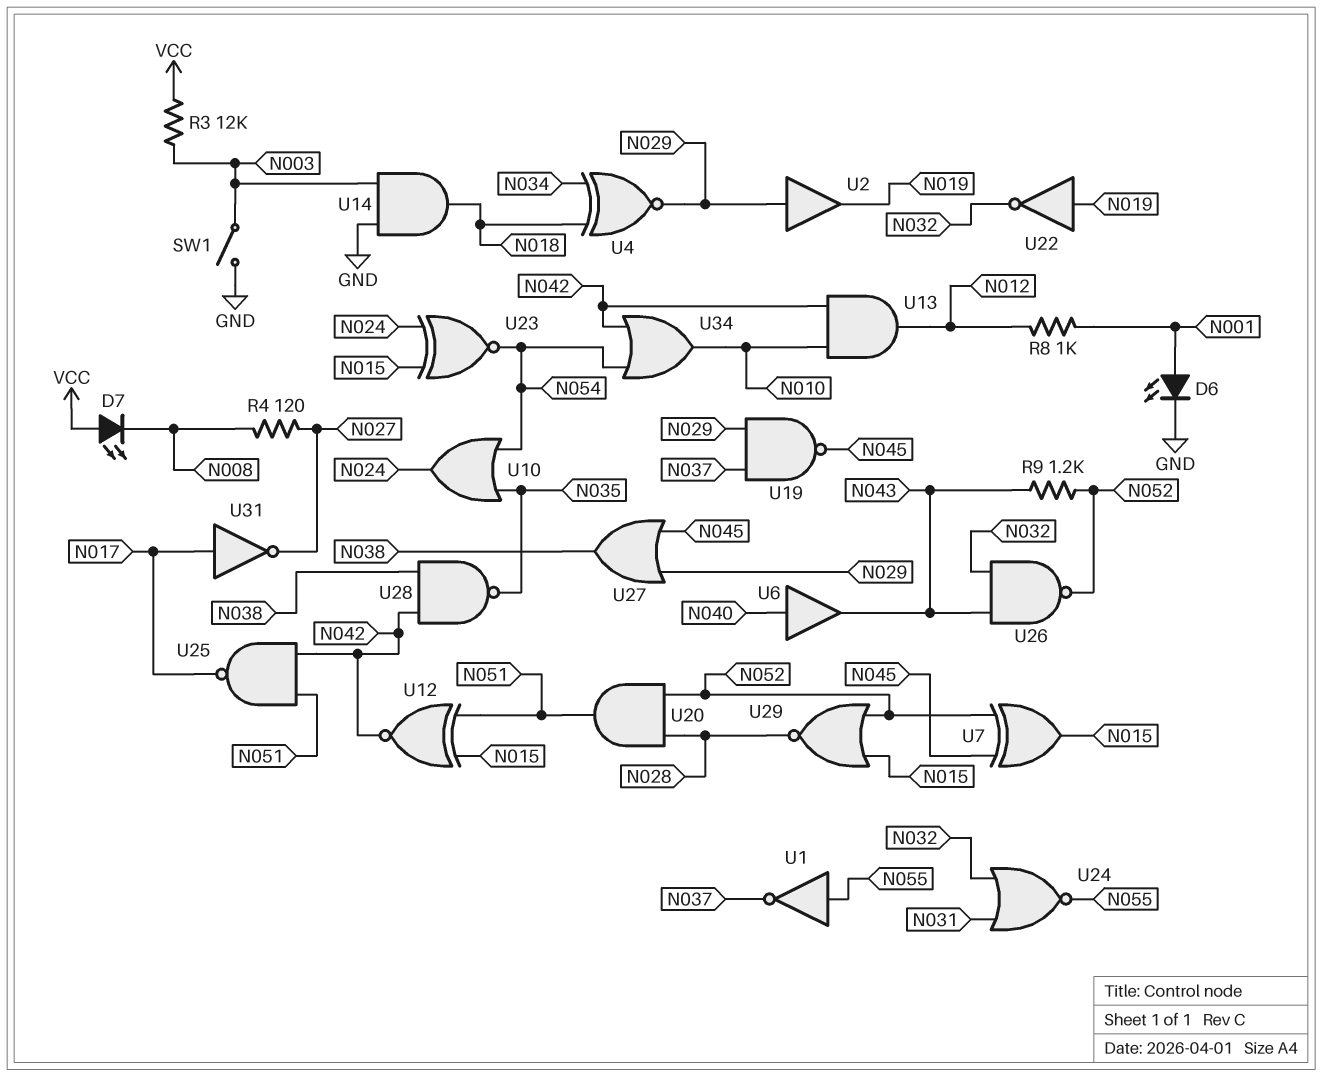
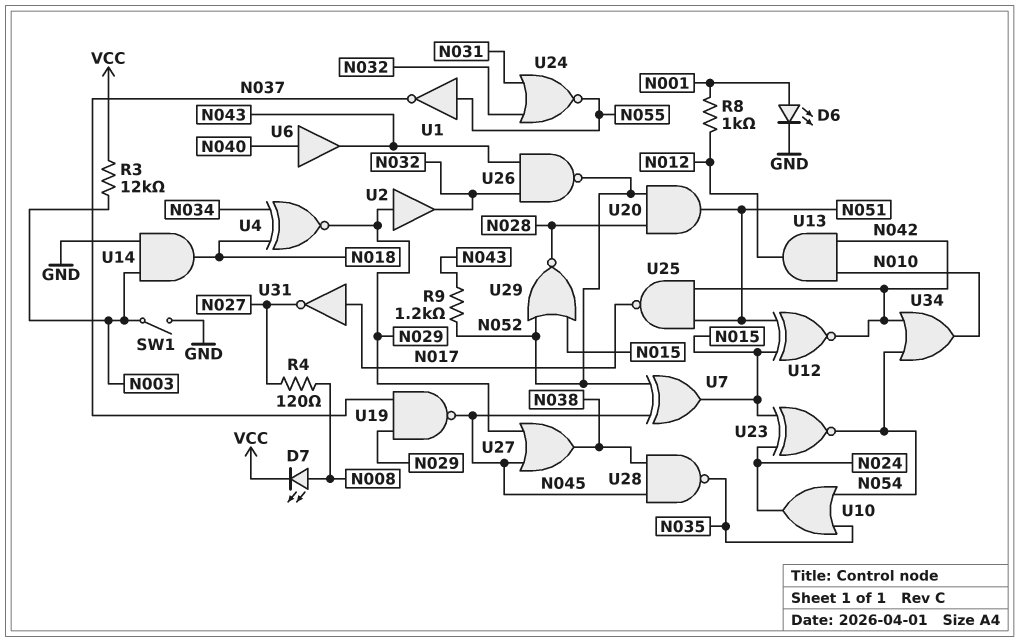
D7: LED (A VCC, K N008) -> LED (A N008, K VCC)
U2: buffer (in N029, out N019) -> buffer (in N029, out N032)
U22: NOT (in N019, out N032) -> none
U28: NAND (in N038, in N042, out N035) -> NAND (in N038, in N045, out N035)

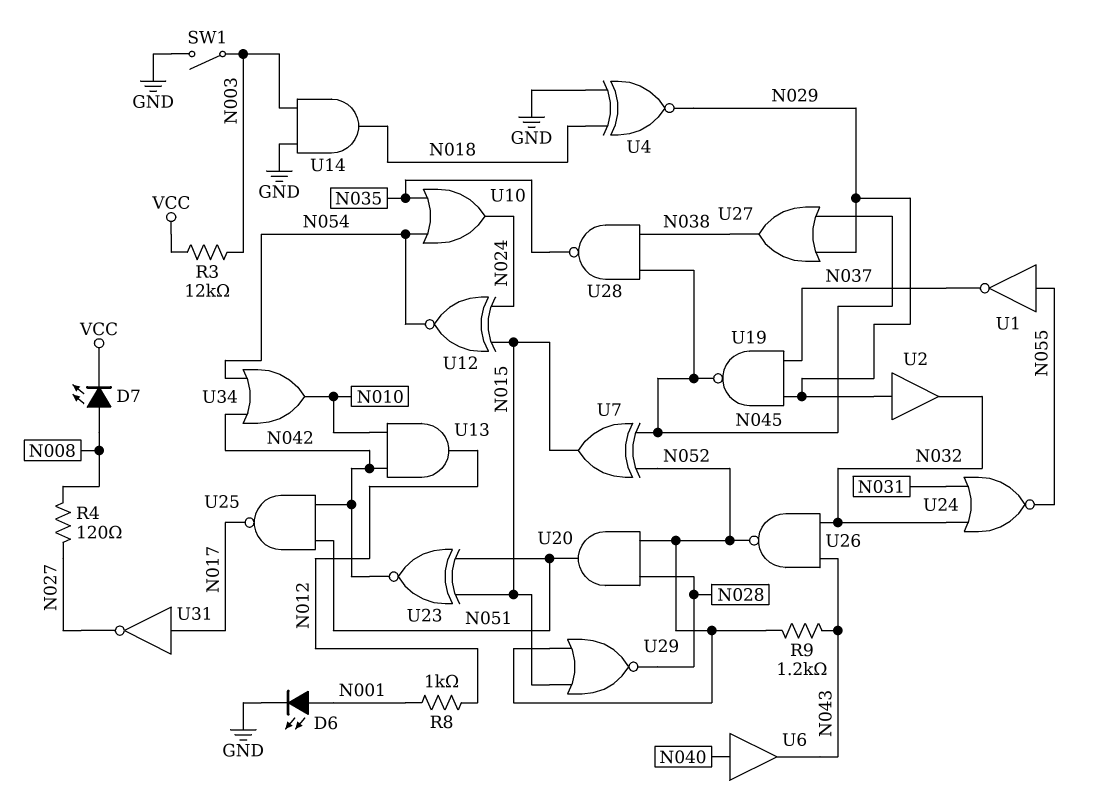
U4: XNOR (in N018, in N034, out N029) -> XNOR (in GND, in N018, out N029)
U12: XNOR (in N015, in N051, out N042) -> XNOR (in N015, in N024, out N054)
U23: XNOR (in N015, in N024, out N054) -> XNOR (in N015, in N051, out N042)

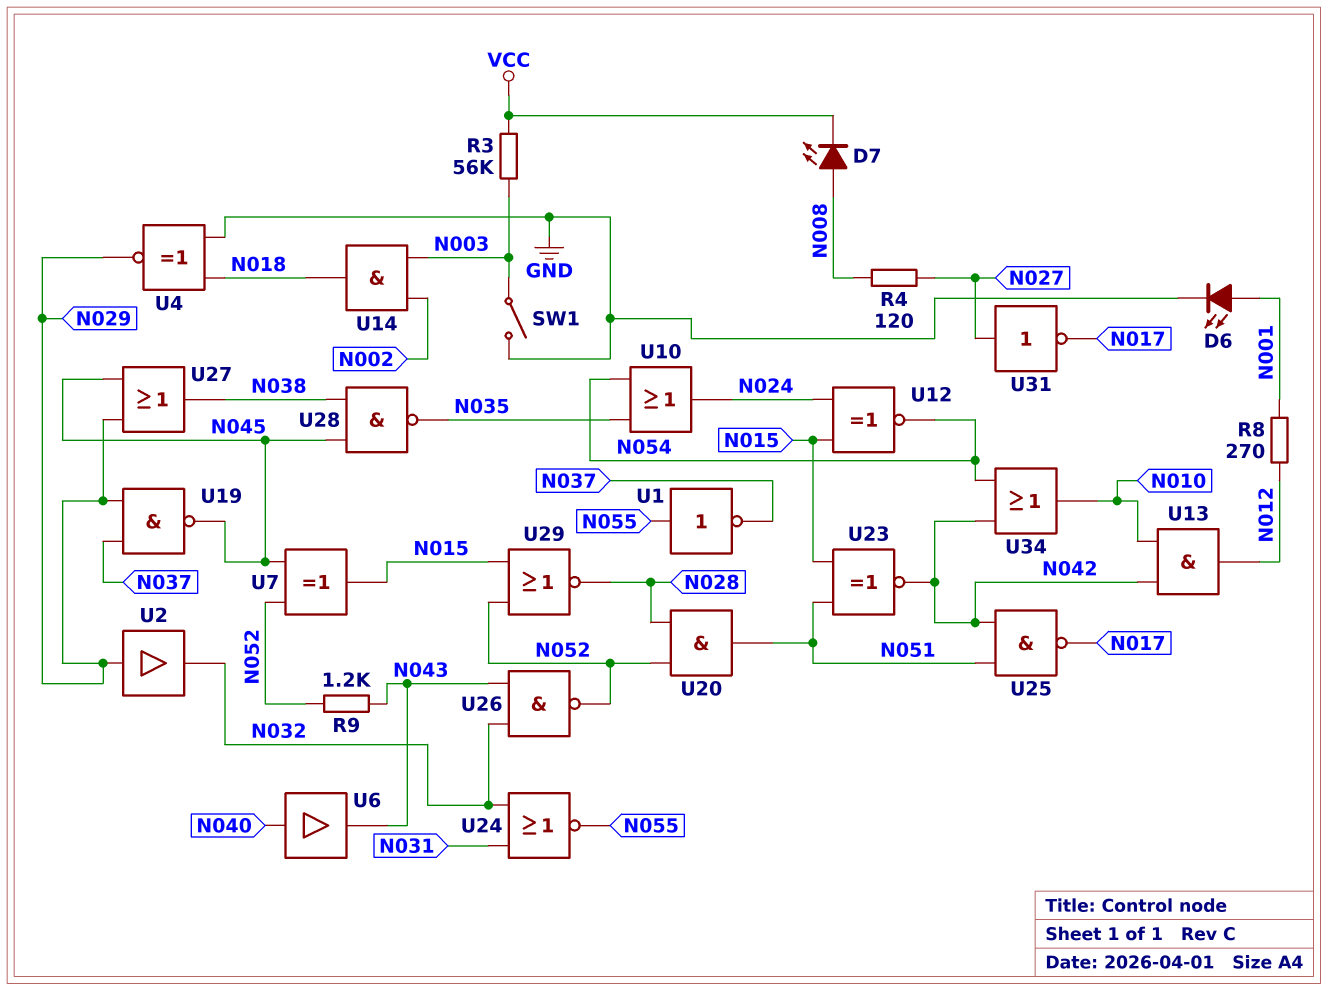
R3: 12k (N003, VCC) -> 56k (N003, VCC)
R8: 1k (N001, N012) -> 270 (N001, N012)
U14: AND (in GND, in N003, out N018) -> AND (in N002, in N003, out N018)
U31: NOT (in N017, out N027) -> NOT (in N027, out N017)

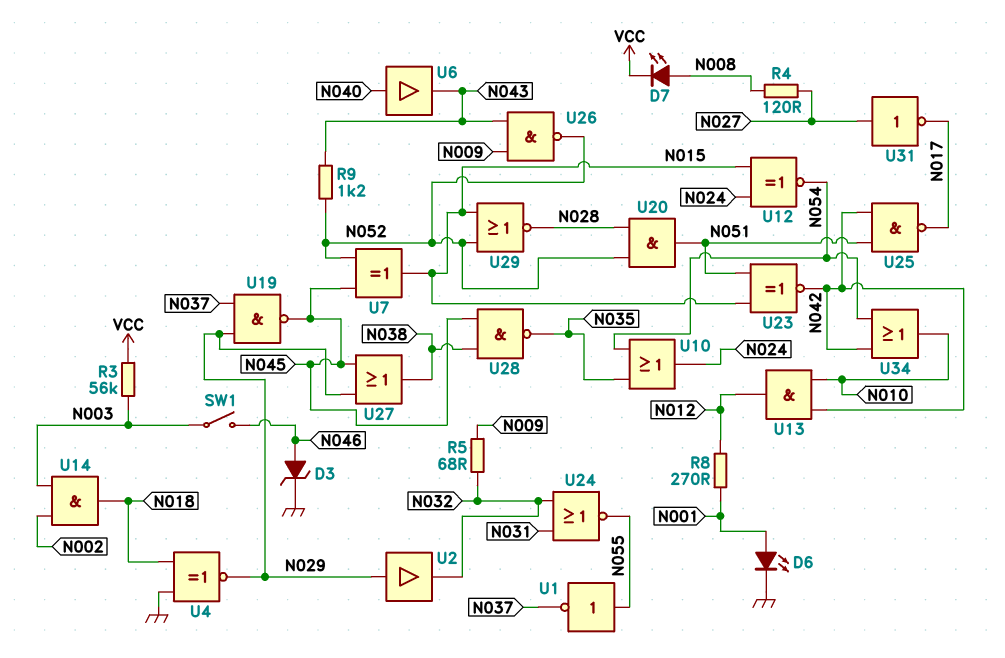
D3: none -> zener (A N046, K GND)
R5: none -> 68 (N009, N032)
SW1: switch (GND, N003) -> switch (N003, N046)
U26: NAND (in N032, in N043, out N052) -> NAND (in N009, in N043, out N052)

